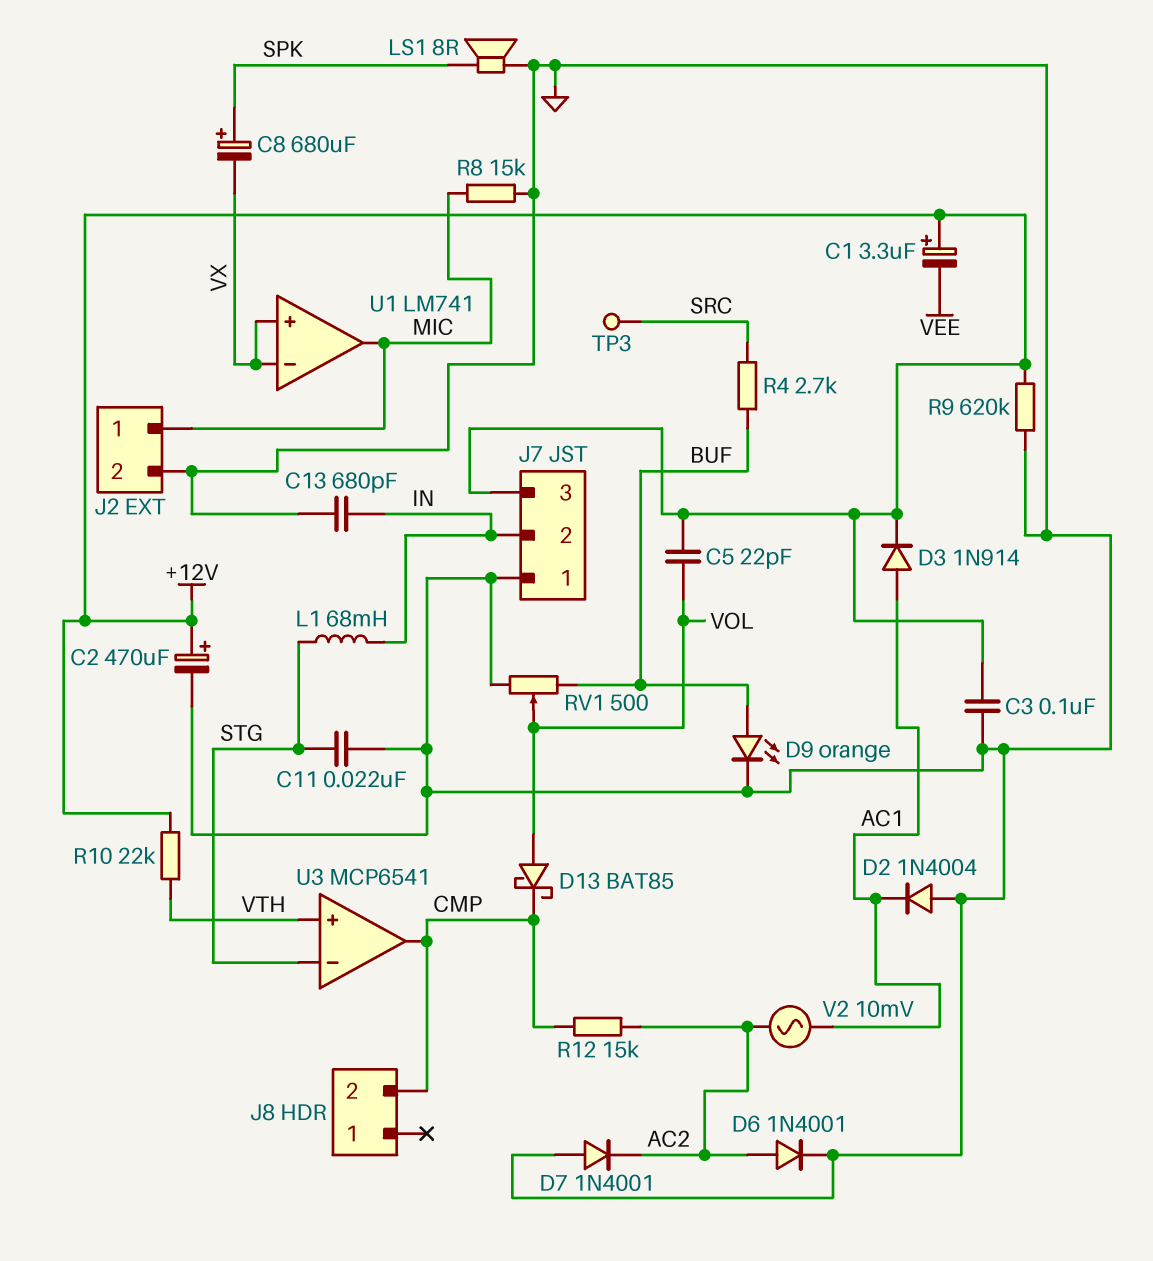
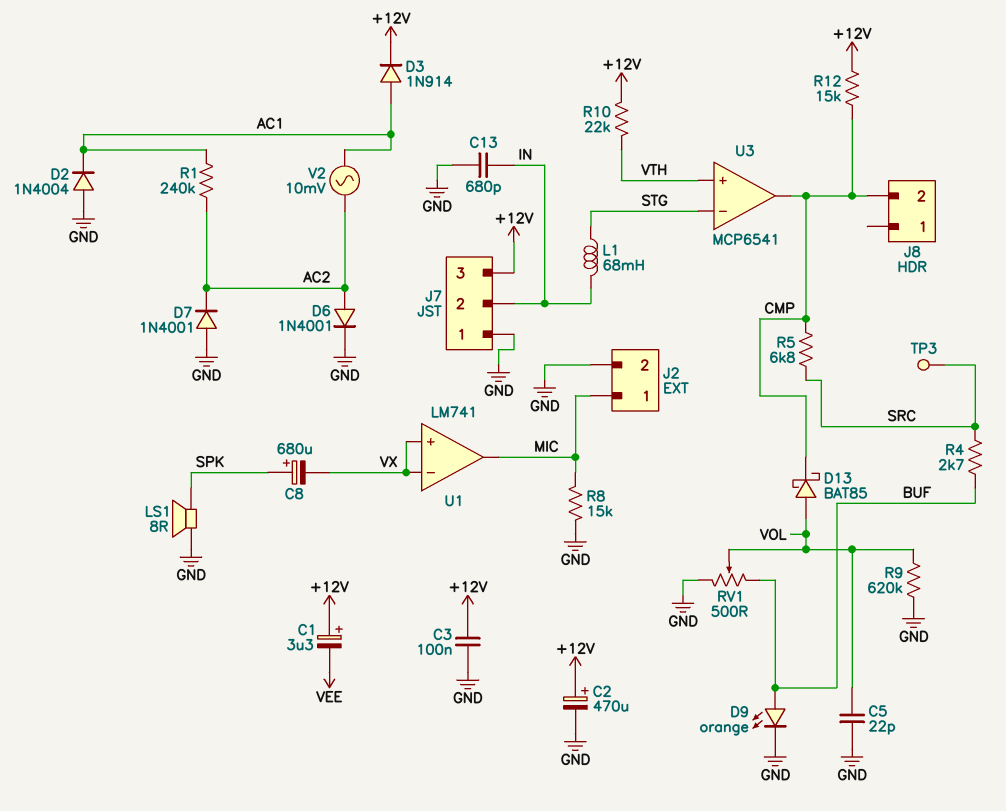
C5: 22pF (+12V, VOL) -> 22pF (GND, VOL)
C11: 22nF (GND, STG) -> none
R1: none -> 240k (AC1, AC2)
R5: none -> 6.8k (CMP, SRC)
R9: 620k (+12V, GND) -> 620k (GND, VOL)
R12: 15k (AC2, CMP) -> 15k (+12V, CMP)

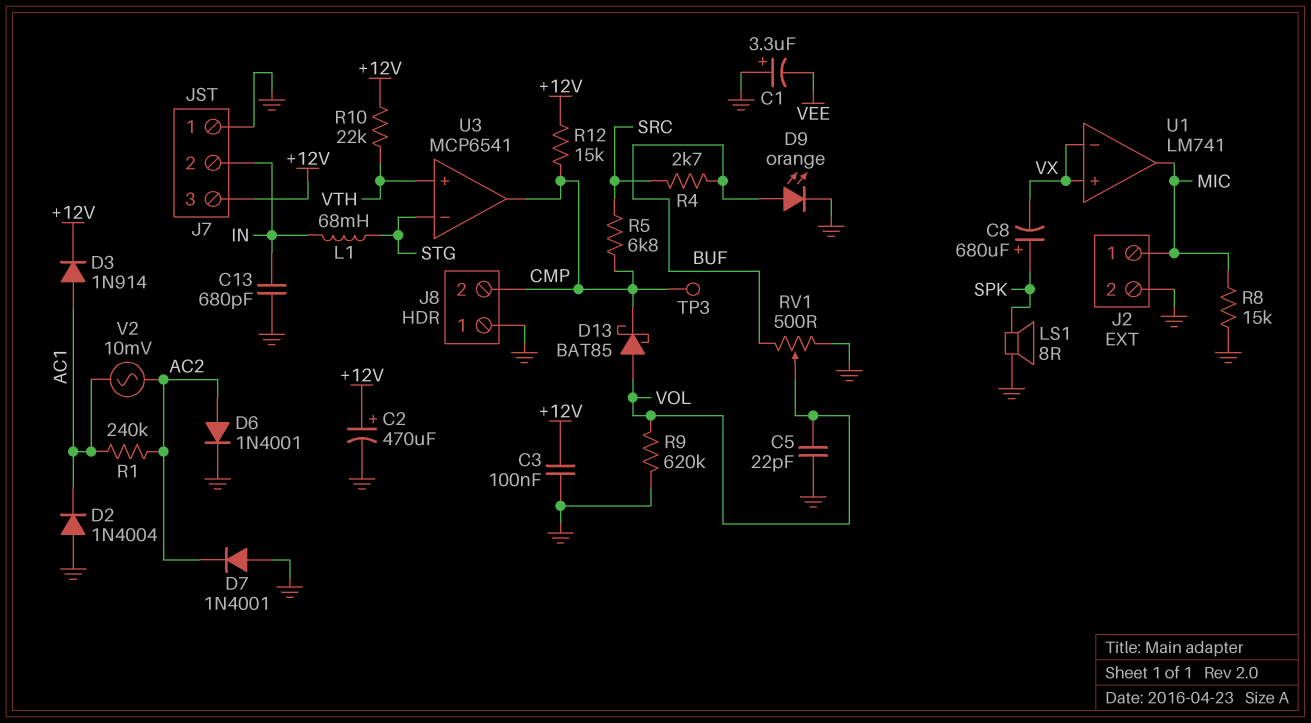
C1: 3.3uF (plus +12V, minus VEE) -> 3.3uF (plus GND, minus VEE)
J8 pin 1: none -> GND
TP3: test point (SRC) -> test point (CMP)

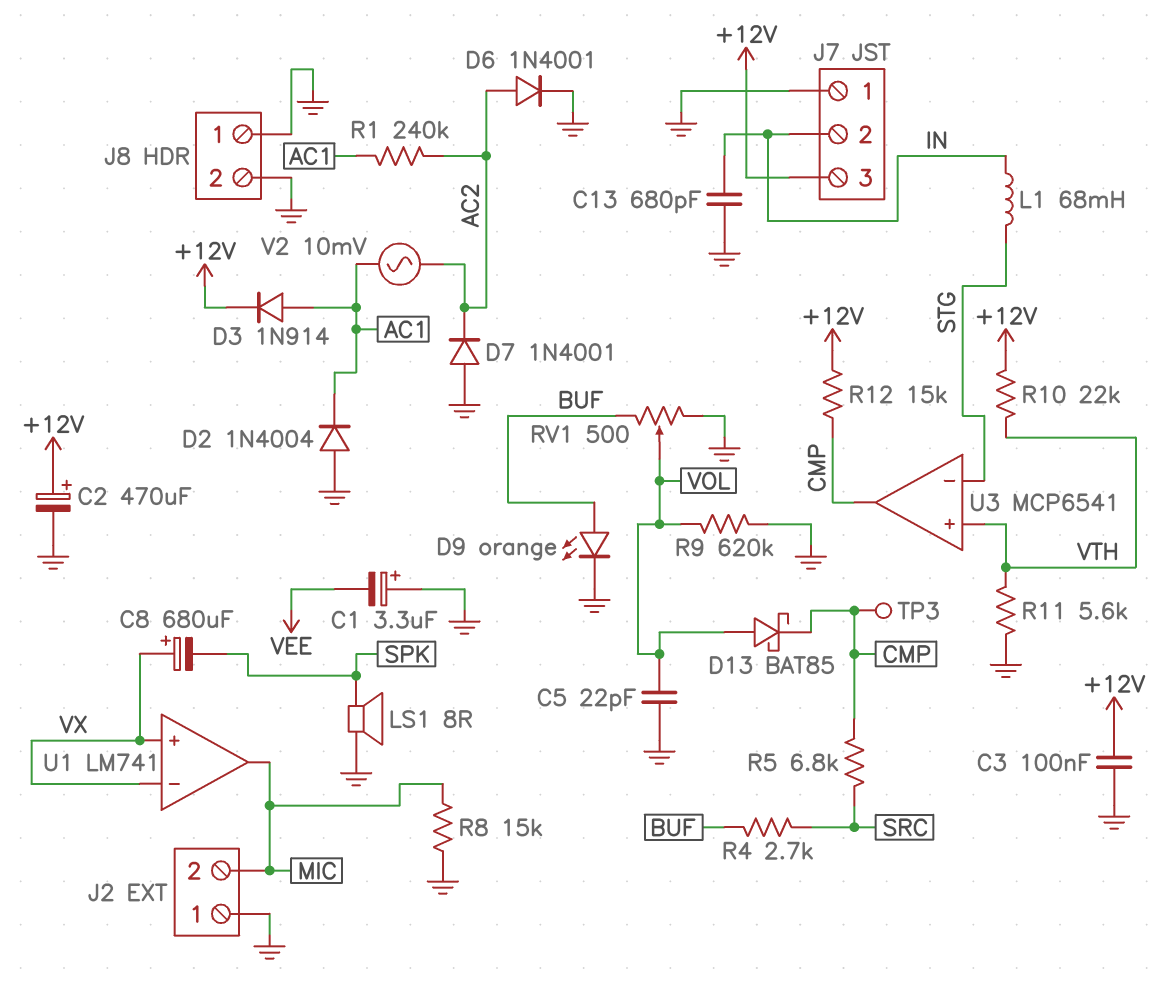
C8: 680uF (plus SPK, minus VX) -> 680uF (plus VX, minus SPK)
J2 pin 1: MIC -> GND
J2 pin 2: GND -> MIC
J8 pin 2: CMP -> GND
R11: none -> 5.6k (GND, VTH)

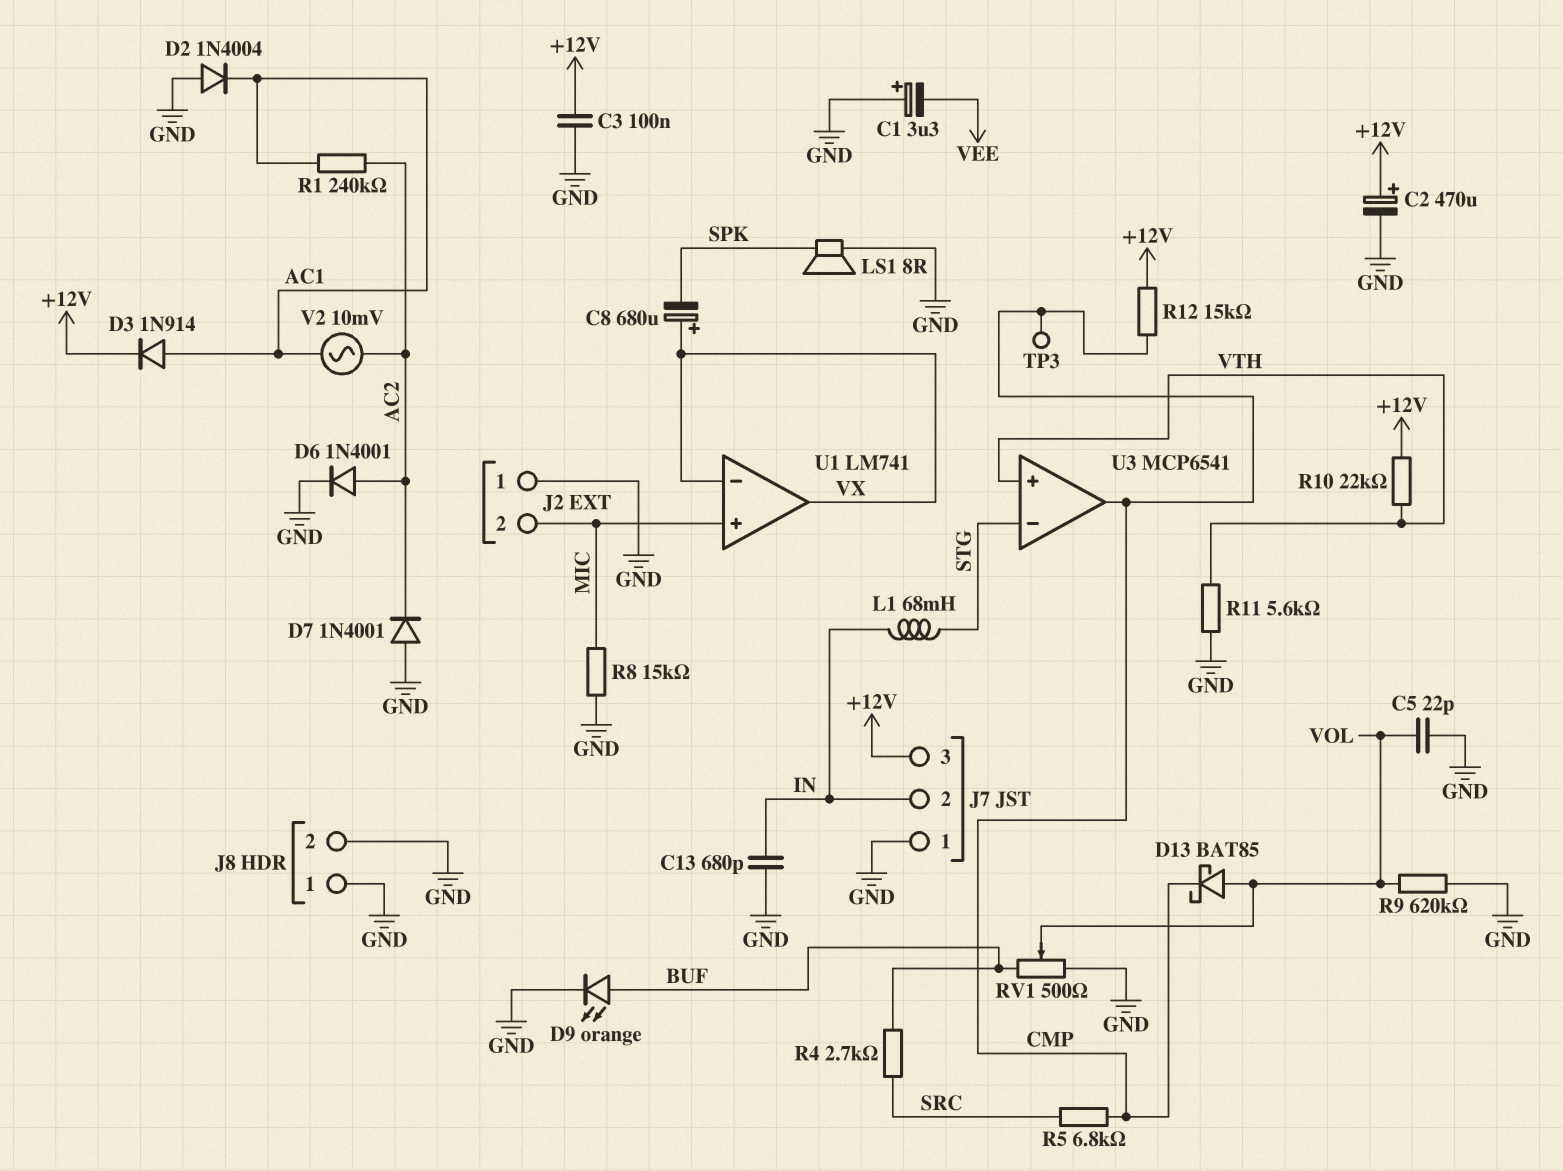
U1 pin in+: VX -> MIC
U1 pin out: MIC -> VX

